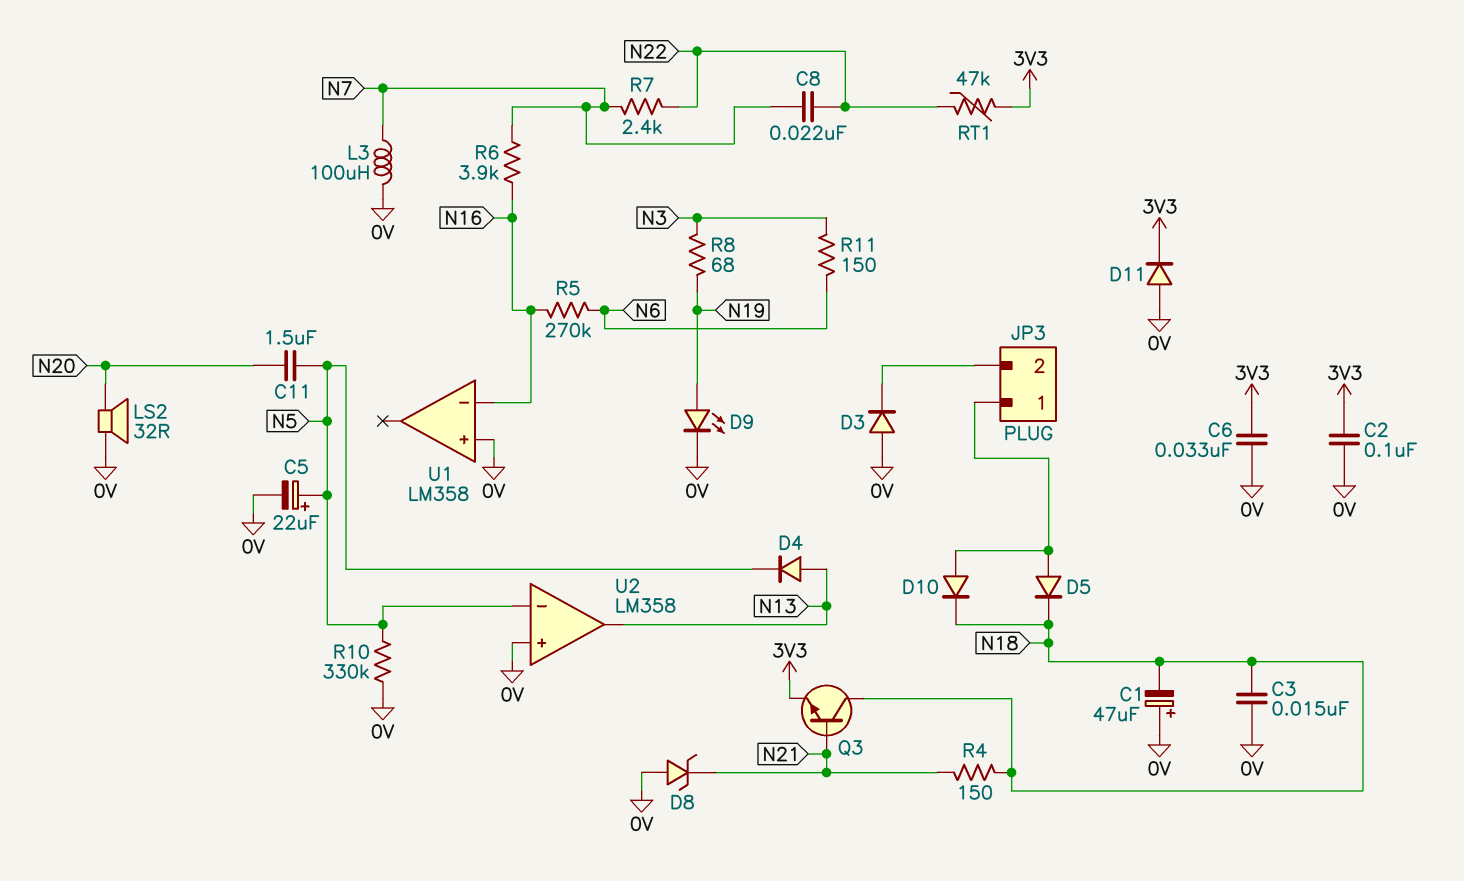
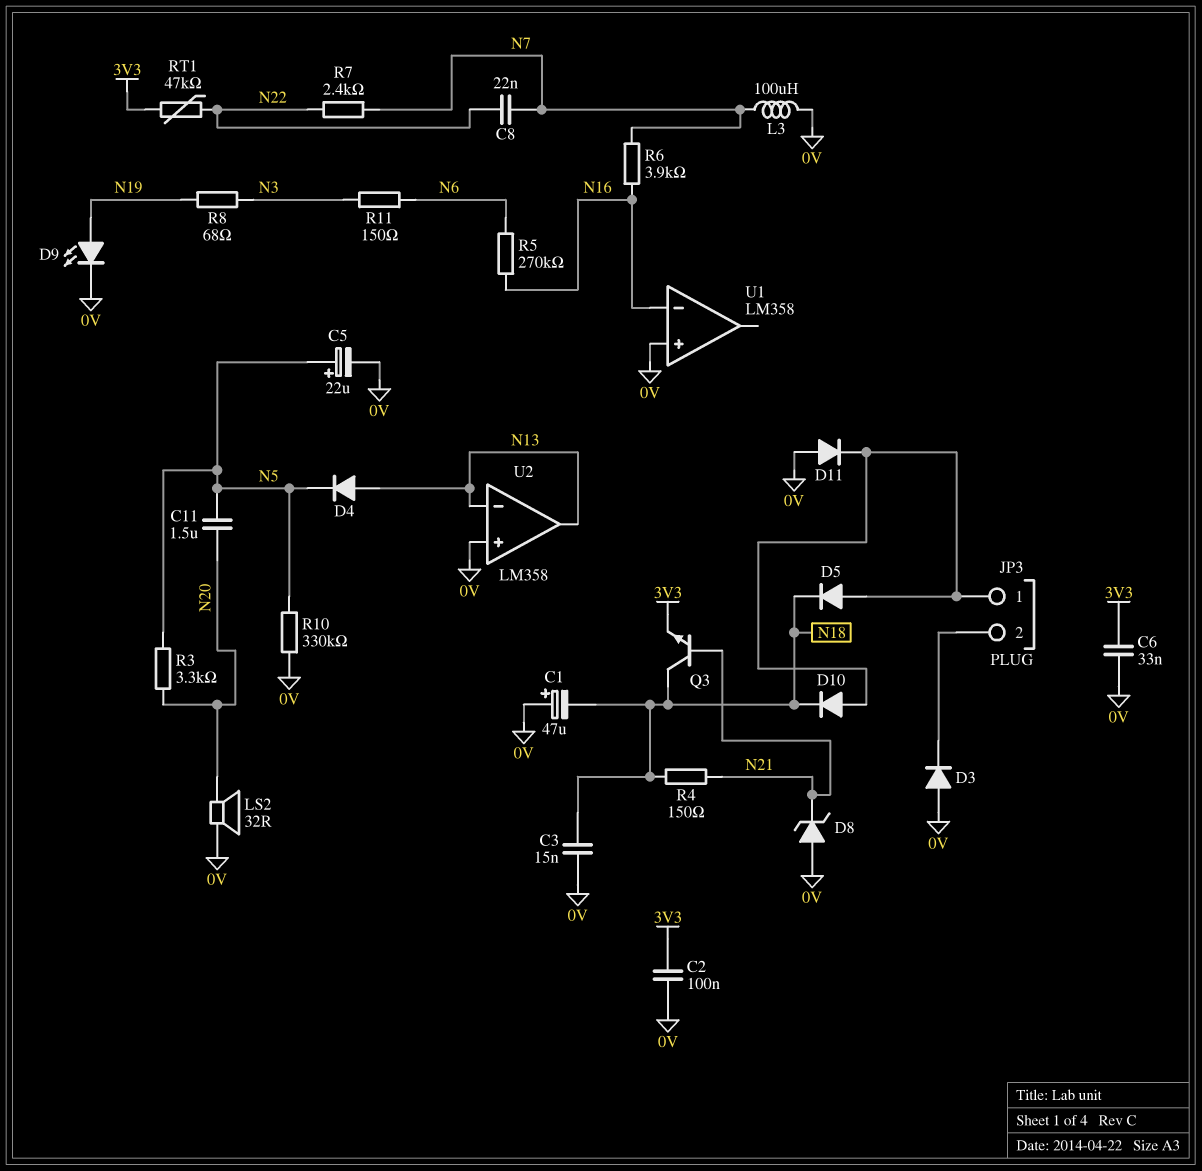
D11: diode (A 0V, K 3V3) -> diode (A 0V, K JP3/1)
R3: none -> 3.3k (N5, N20)
U2 pin in-: N5 -> N13

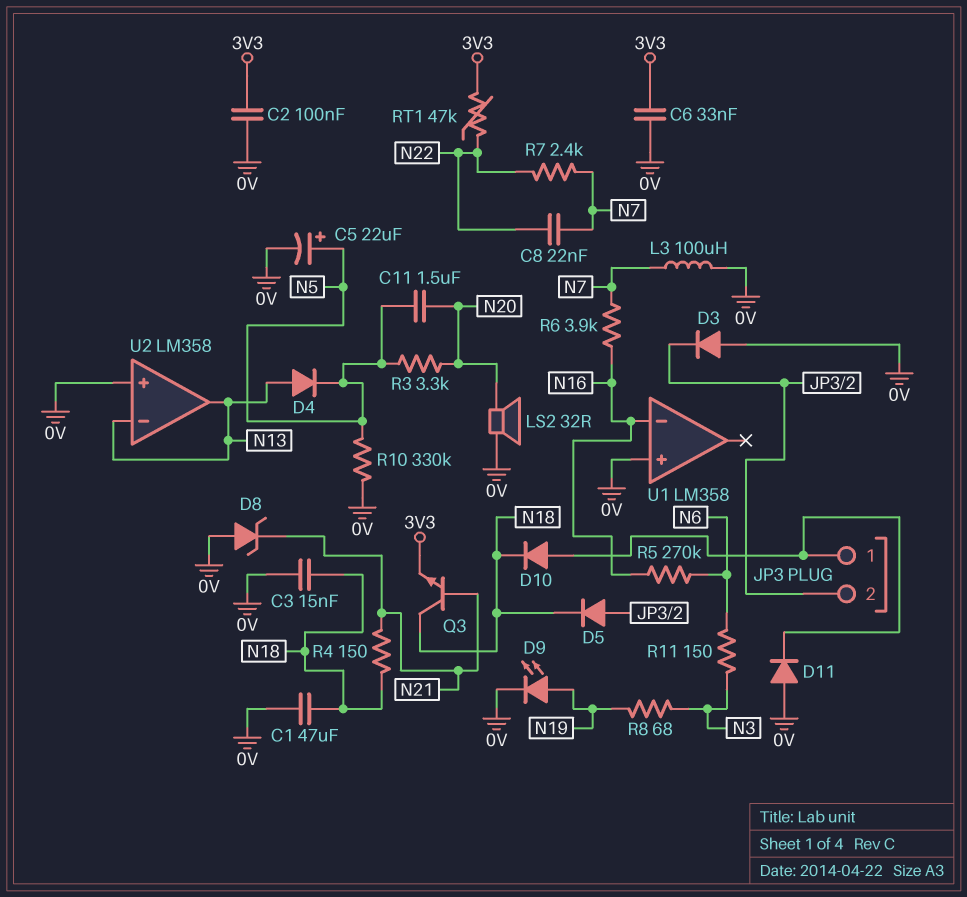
C1: 47uF (plus 0V, minus N18) -> 47uF (0V, N18)
D5: diode (A JP3/1, K N18) -> diode (A JP3/2, K N18)

